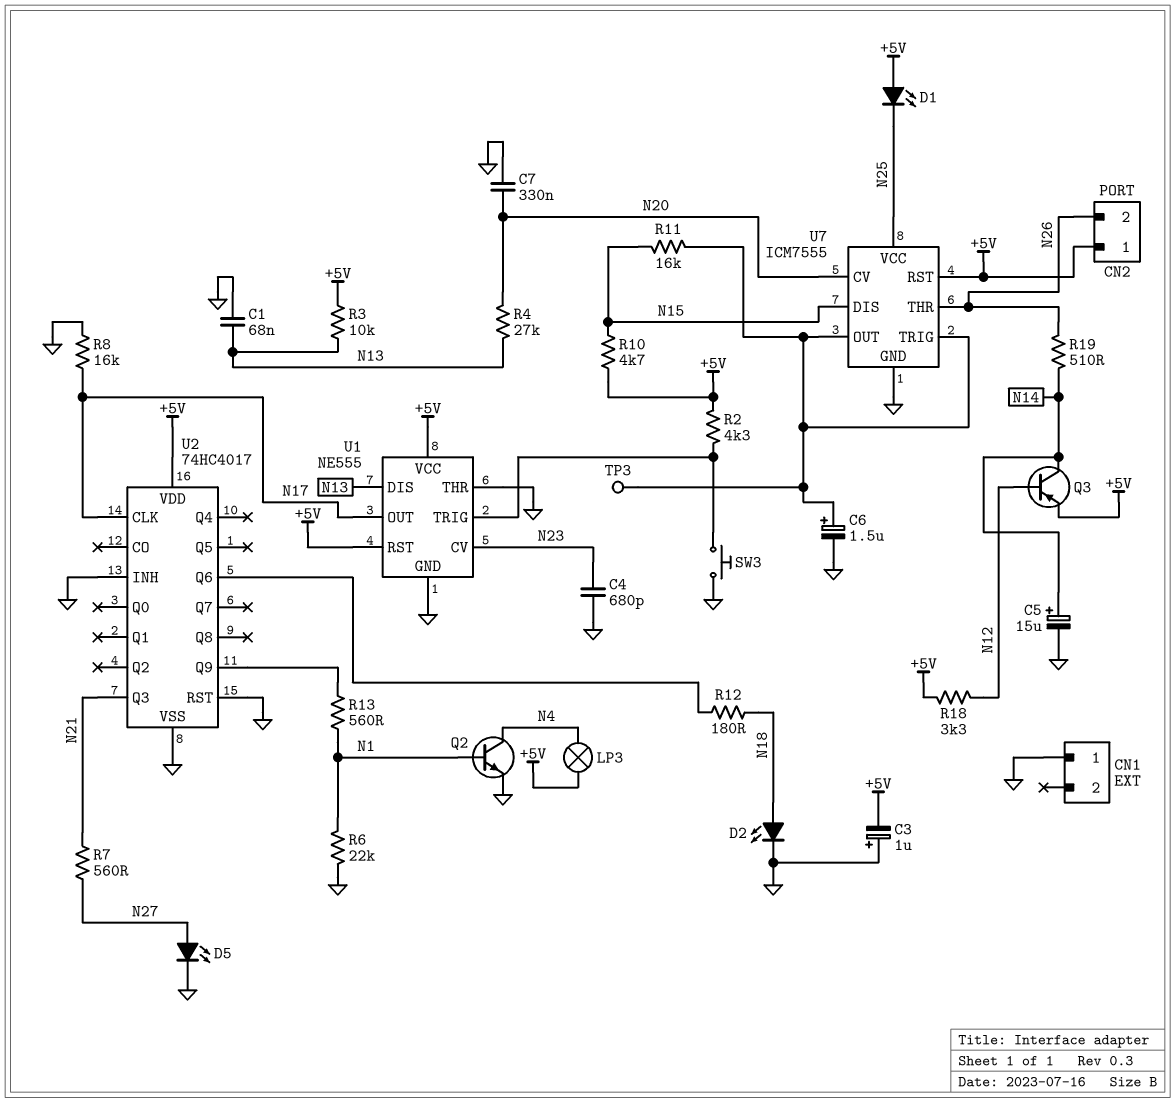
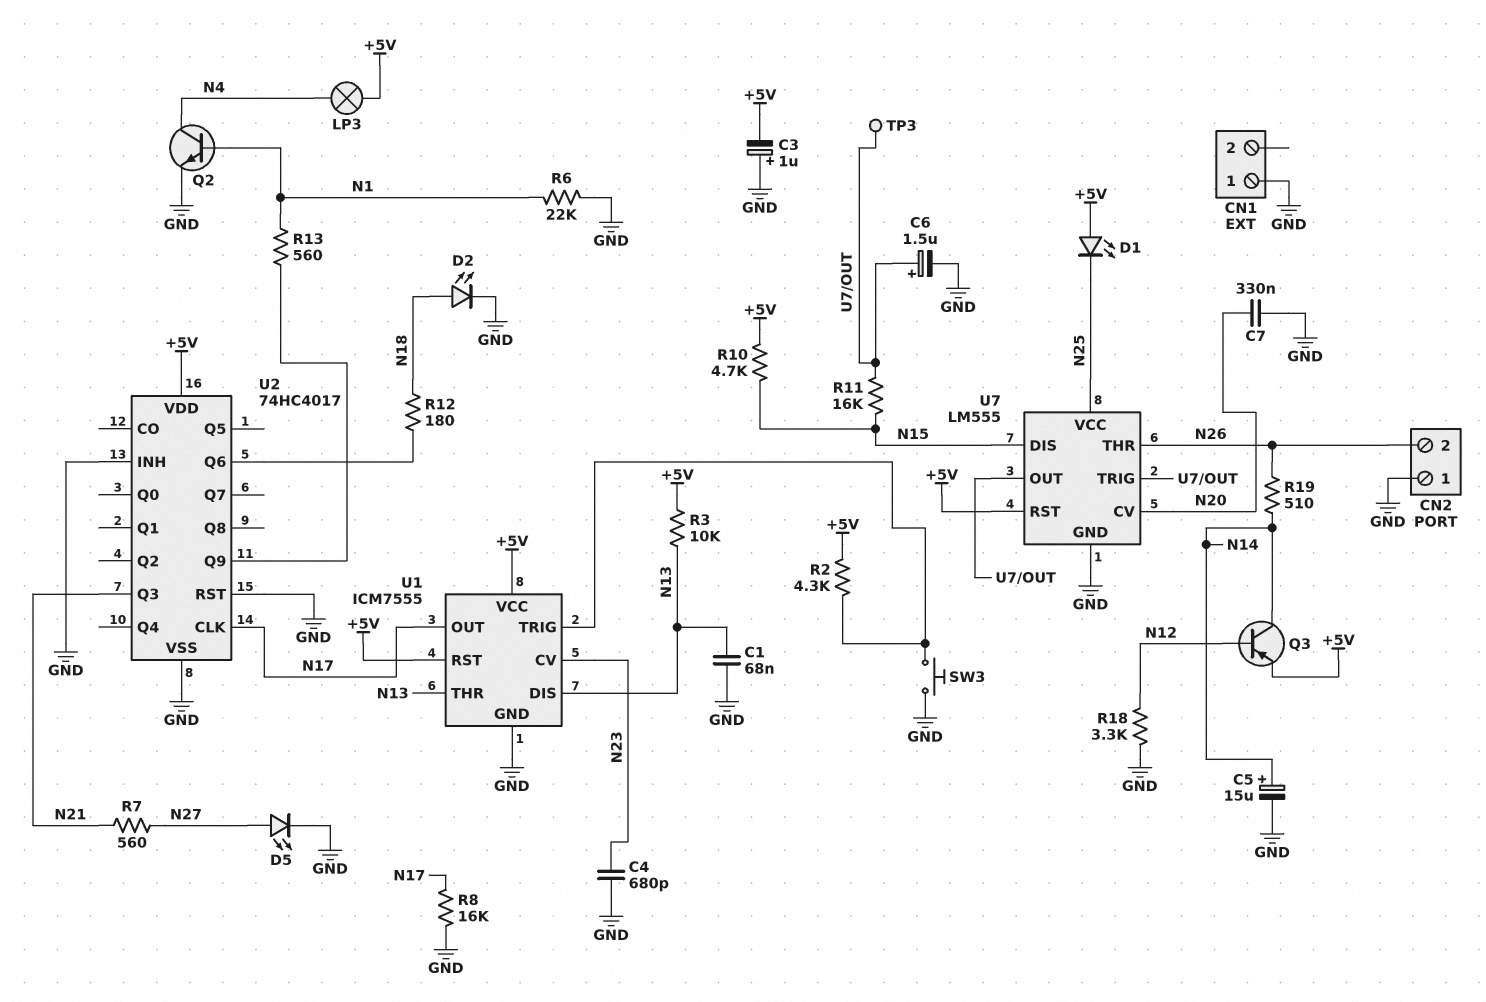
CN2 pin 1: +5V -> GND
R4: 27k (N13, N20) -> none
R18: 3.3k (+5V, N12) -> 3.3k (GND, N12)
U1: NE555 -> ICM7555
U1 pin THR: GND -> N13
U7: ICM7555 -> LM555

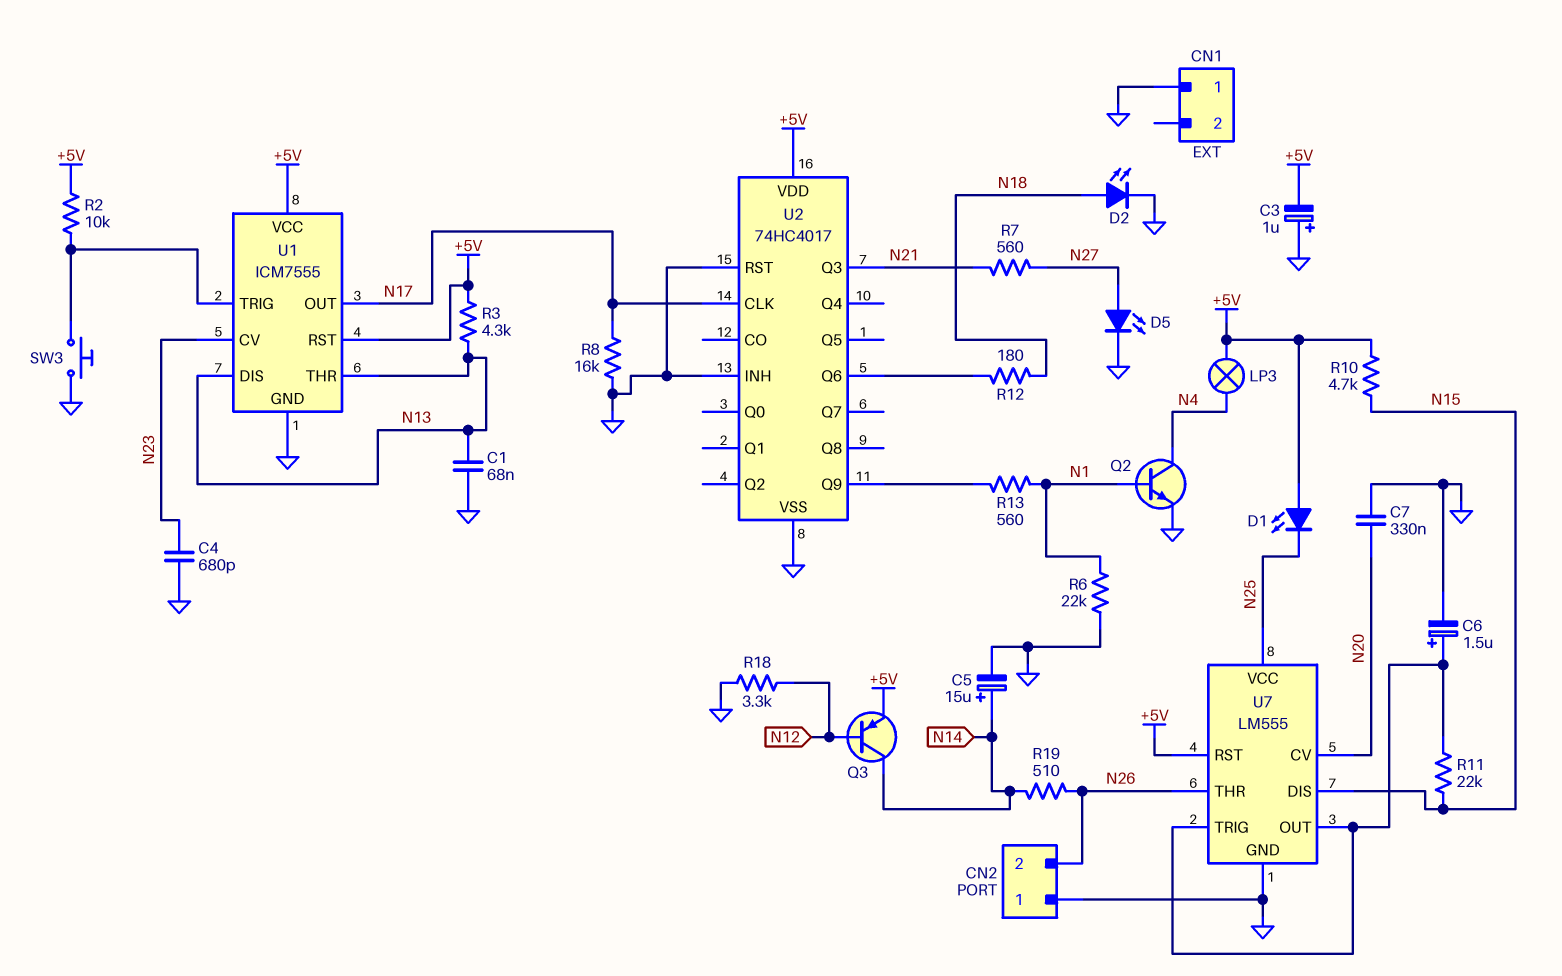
R2: 4.3k (+5V, U1/TRIG) -> 10k (+5V, U1/TRIG)
R3: 10k (+5V, N13) -> 4.3k (+5V, N13)
R11: 16k (N15, U7/OUT) -> 22k (N15, U7/OUT)
TP3: test point (U7/OUT) -> none

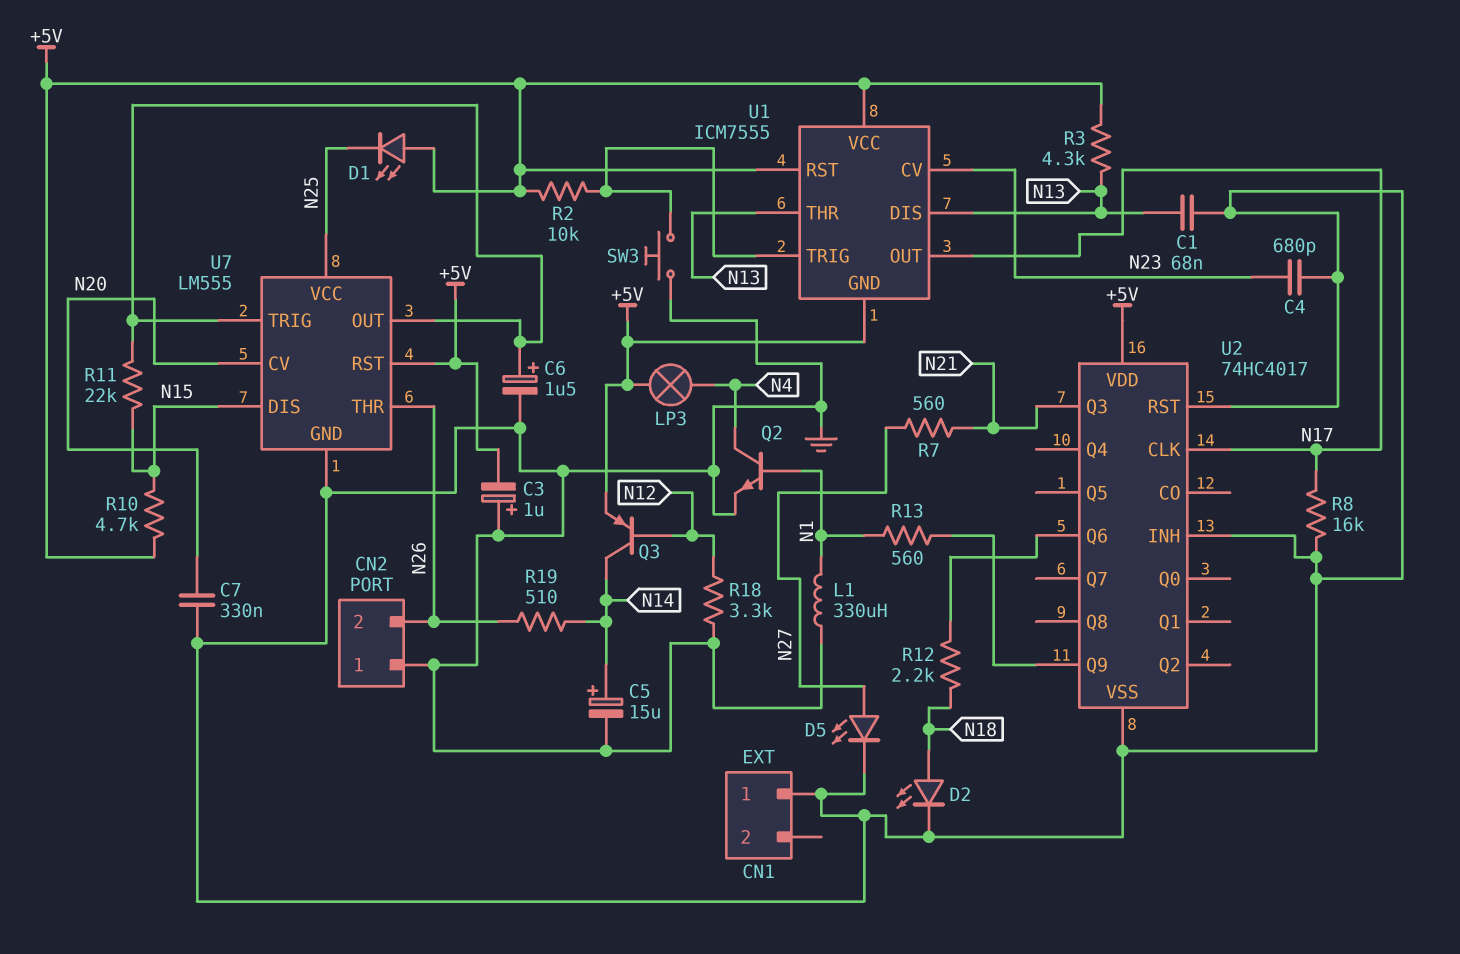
L1: none -> 330uH (GND, N1)
R6: 22k (GND, N1) -> none
R12: 180 (N18, U2/Q6) -> 2.2k (N18, U2/Q6)
U1 pin GND: GND -> +5V

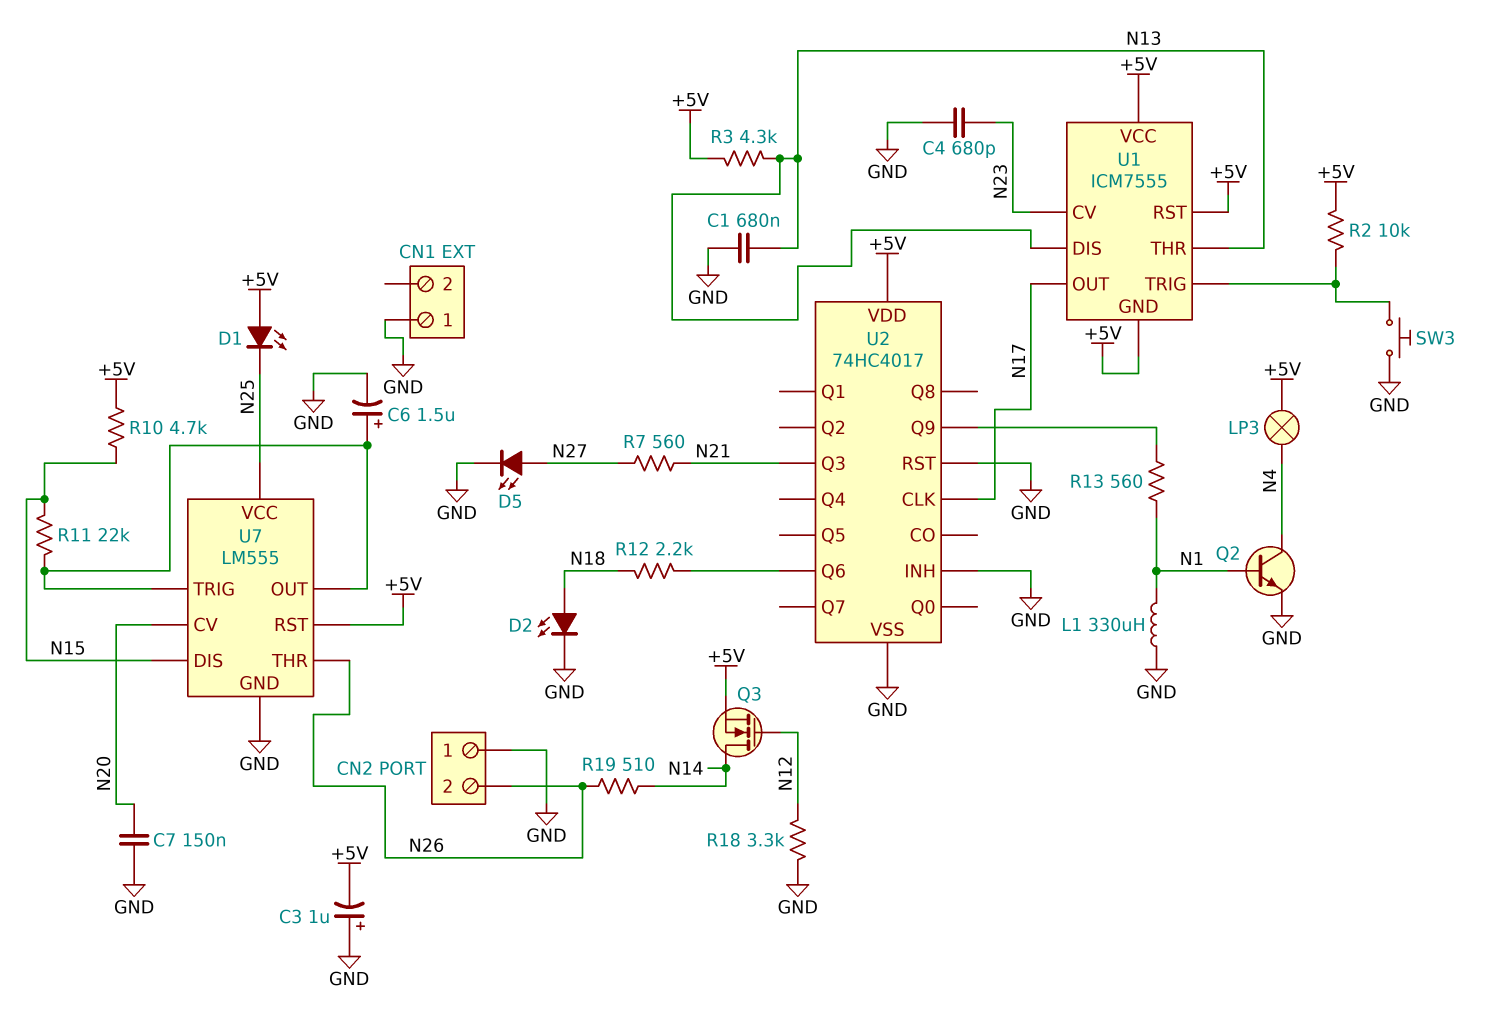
C1: 68nF (GND, N13) -> 680nF (GND, N13)
C5: 15uF (plus N14, minus GND) -> none
C7: 330nF (GND, N20) -> 150nF (GND, N20)
Q3: PNP (B N12, C N14, E +5V) -> NMOS (G N12, D N14, S +5V)
R8: 16k (GND, N17) -> none

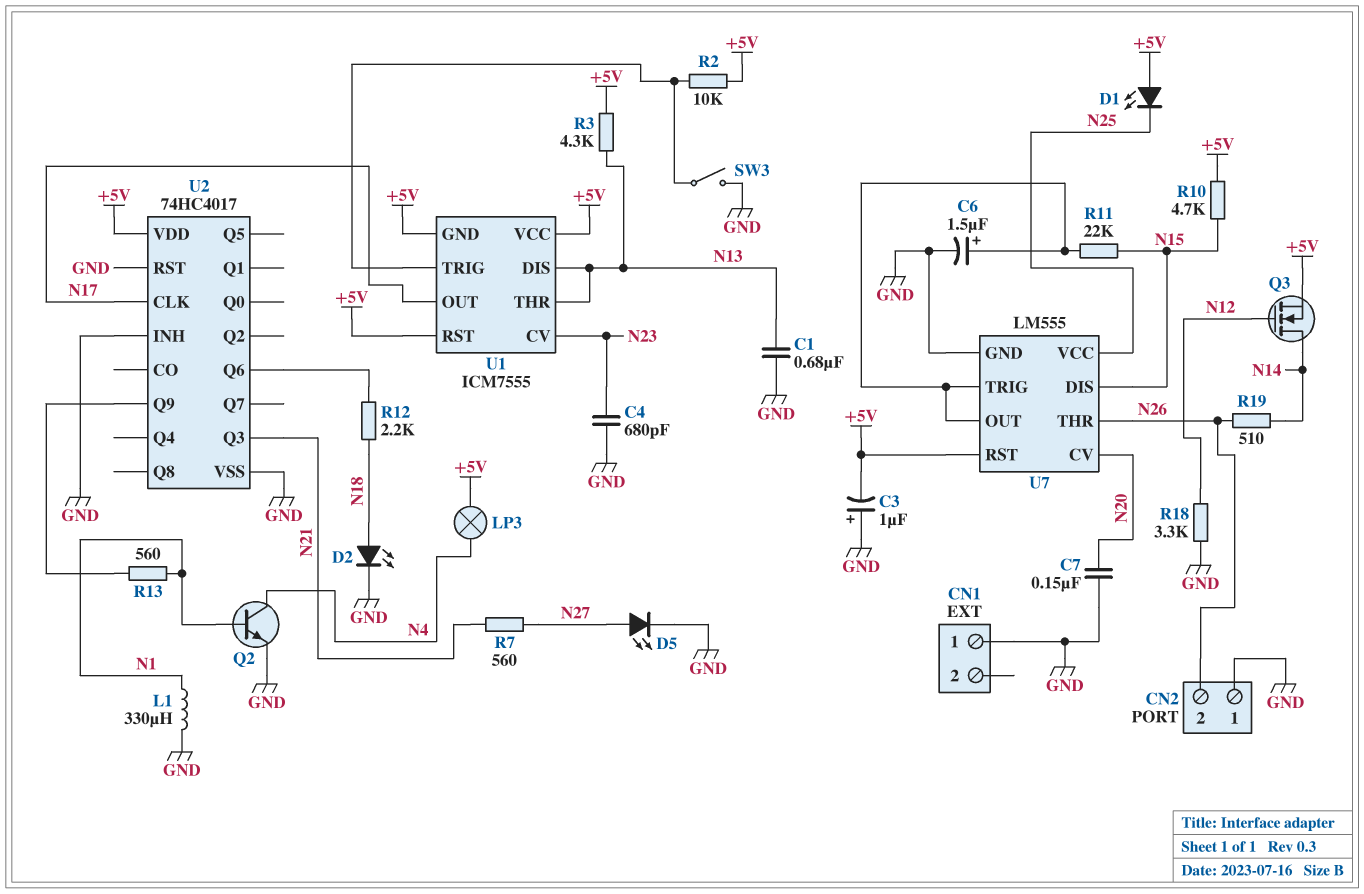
SW3: button (GND, U1/TRIG) -> switch (GND, U1/TRIG)

